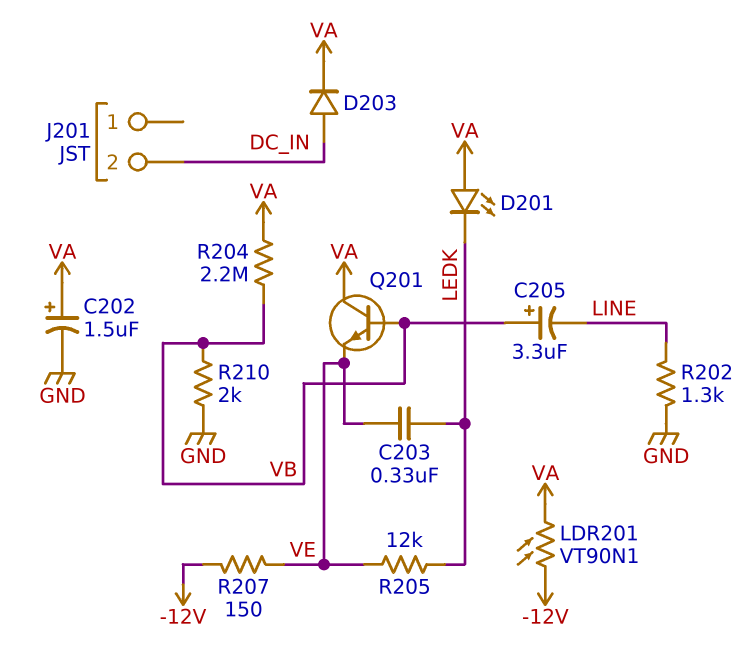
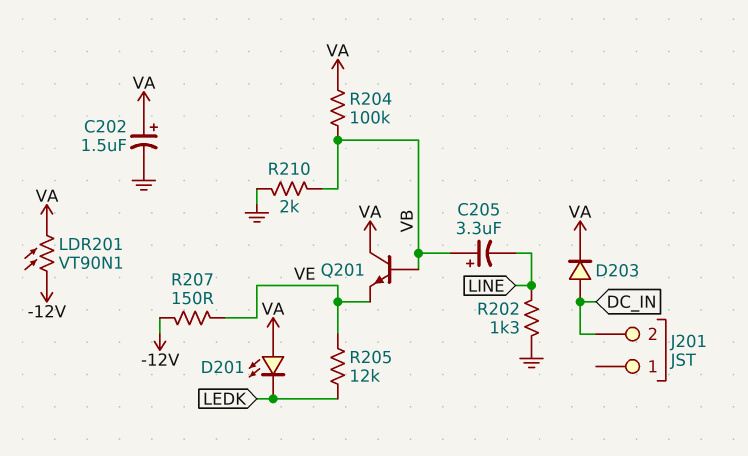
C203: 330nF (LEDK, VE) -> none
R204: 2.2M (VA, VB) -> 100k (VA, VB)

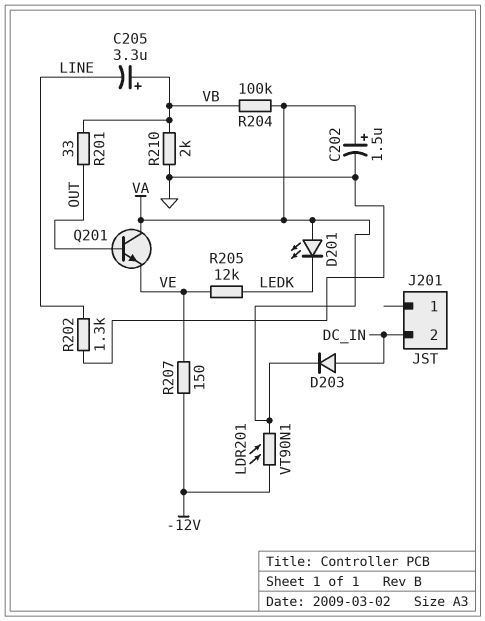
Q201: NPN (B VB, C VA, E VE) -> NPN (B OUT, C VA, E VE)
R201: none -> 33 (OUT, VB)

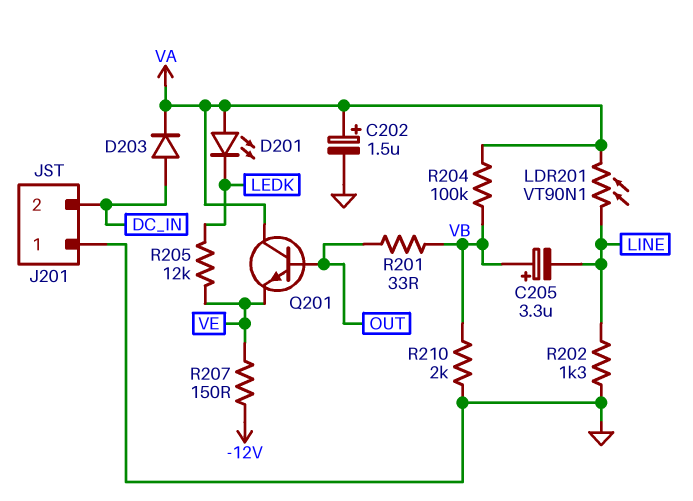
J201 pin 1: none -> GND
LDR201: VT90N1 (-12V, VA) -> VT90N1 (LINE, VA)

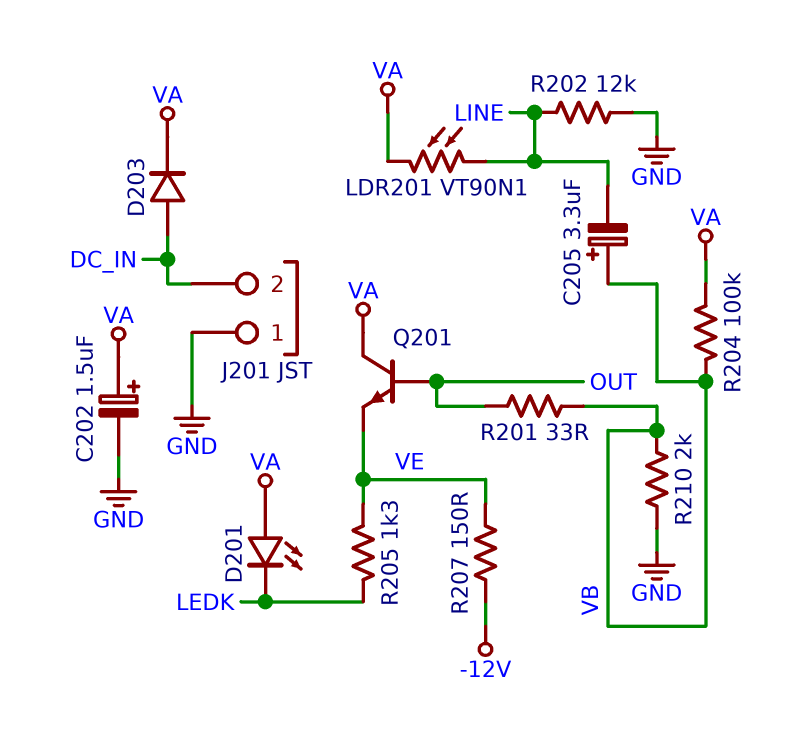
R202: 1.3k (GND, LINE) -> 12k (GND, LINE)
R205: 12k (LEDK, VE) -> 1.3k (LEDK, VE)

